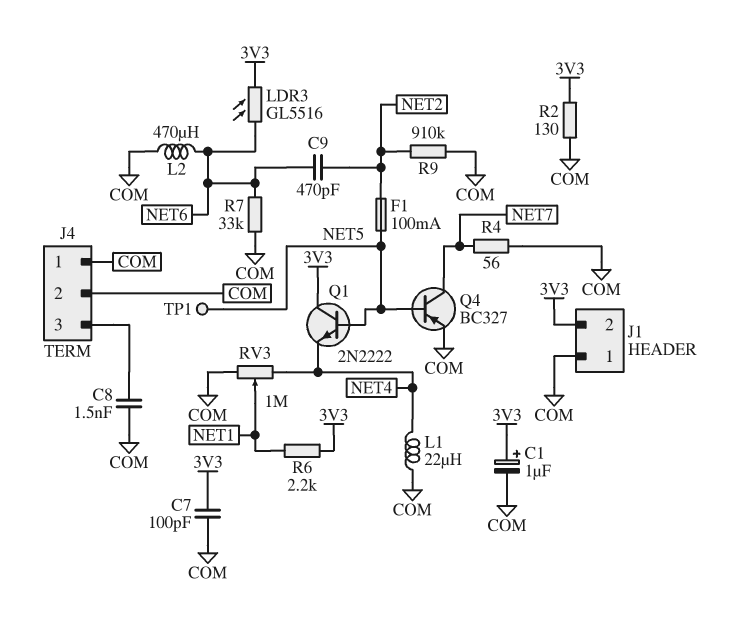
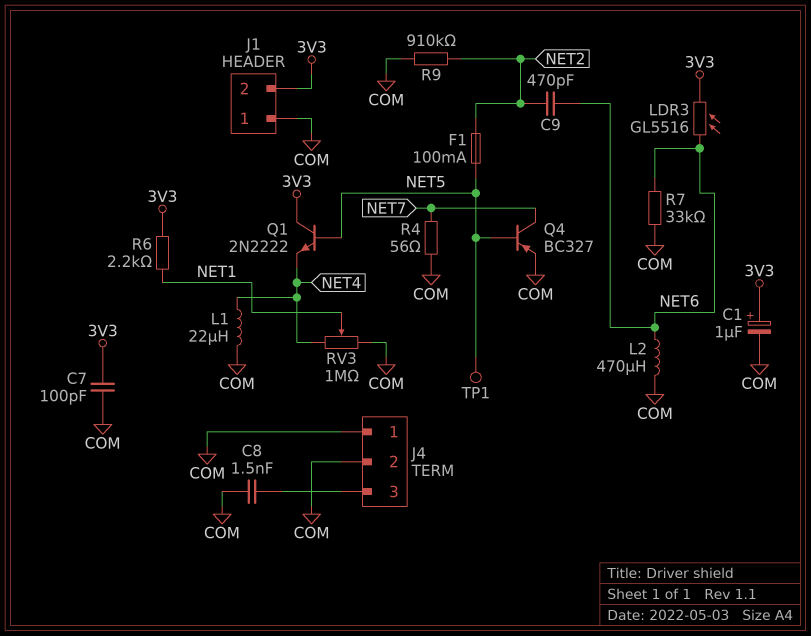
R2: 130 (3V3, COM) -> none

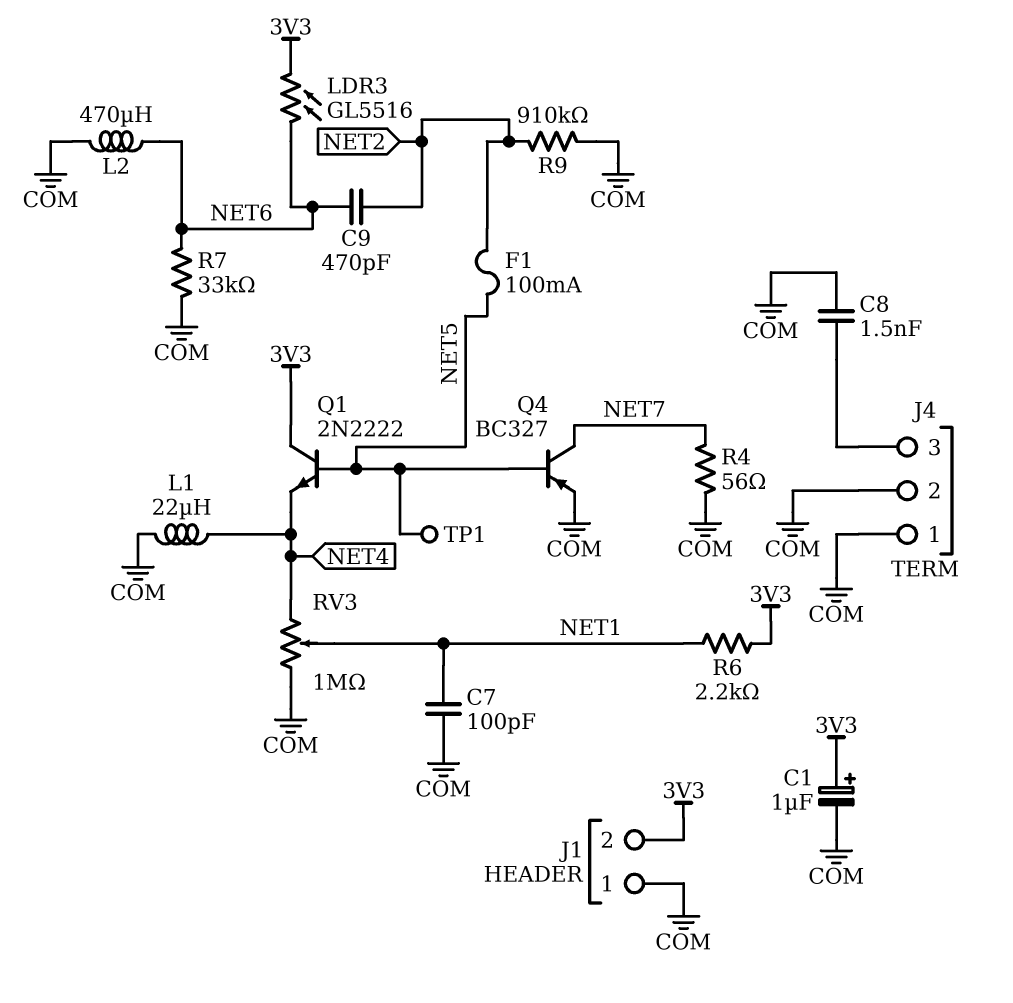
C7: 100pF (3V3, COM) -> 100pF (COM, NET1)

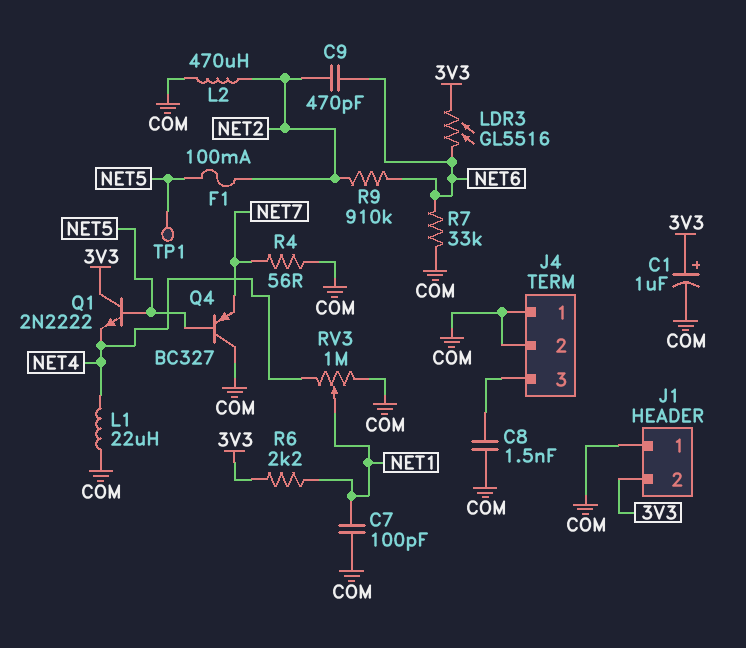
L2: 470uH (COM, NET6) -> 470uH (COM, NET2)
Q4: PNP BC327 (B NET5, C NET7, E COM) -> PNP BC327 (B NET5, C COM, E NET7)
R9: 910k (COM, NET2) -> 910k (NET2, NET6)

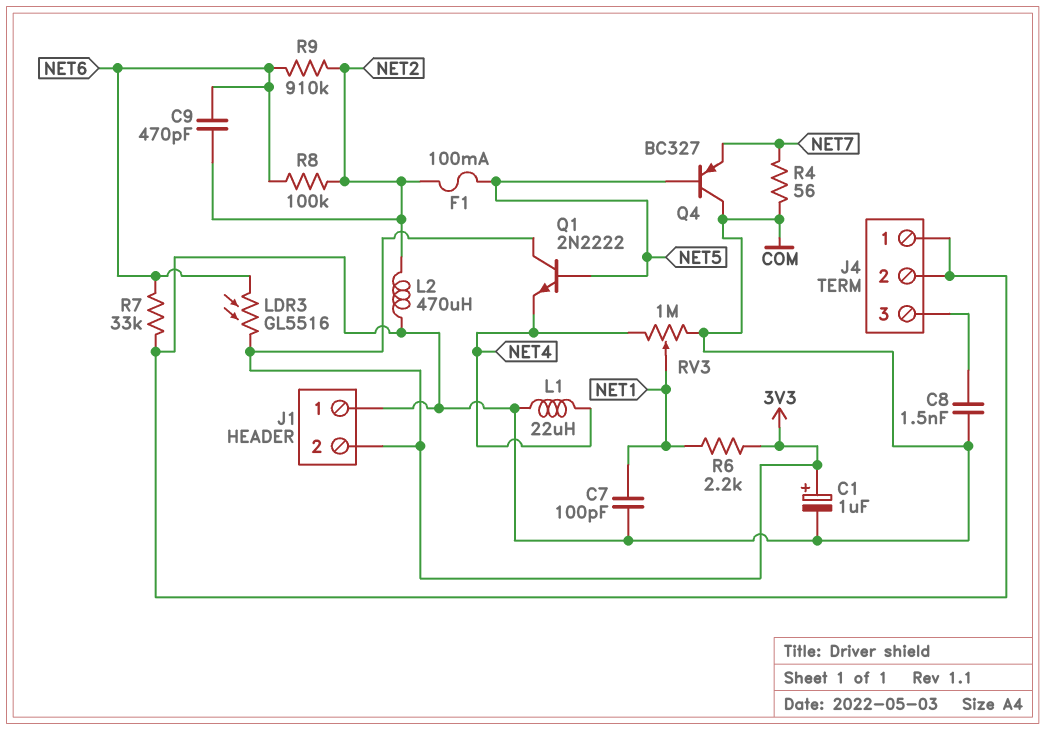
R8: none -> 100k (NET2, NET6)
TP1: test point (NET5) -> none

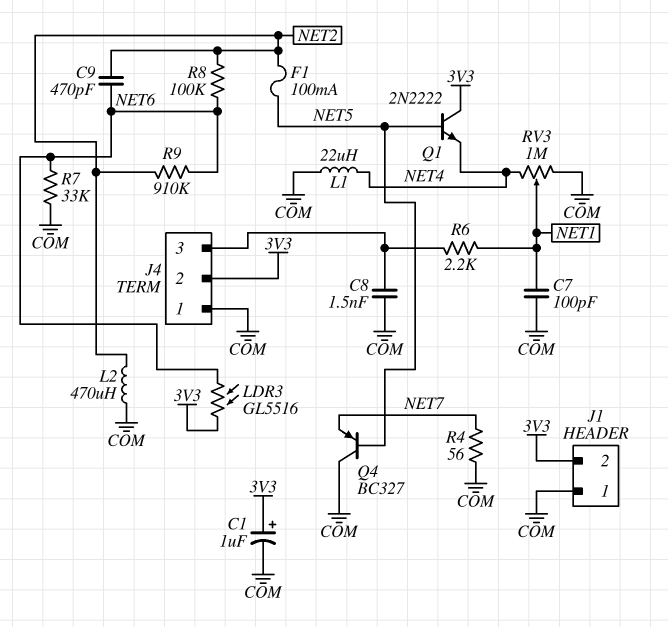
J4 pin 2: COM -> 3V3
R6: 2.2k (3V3, NET1) -> 2.2k (J4/3, NET1)

